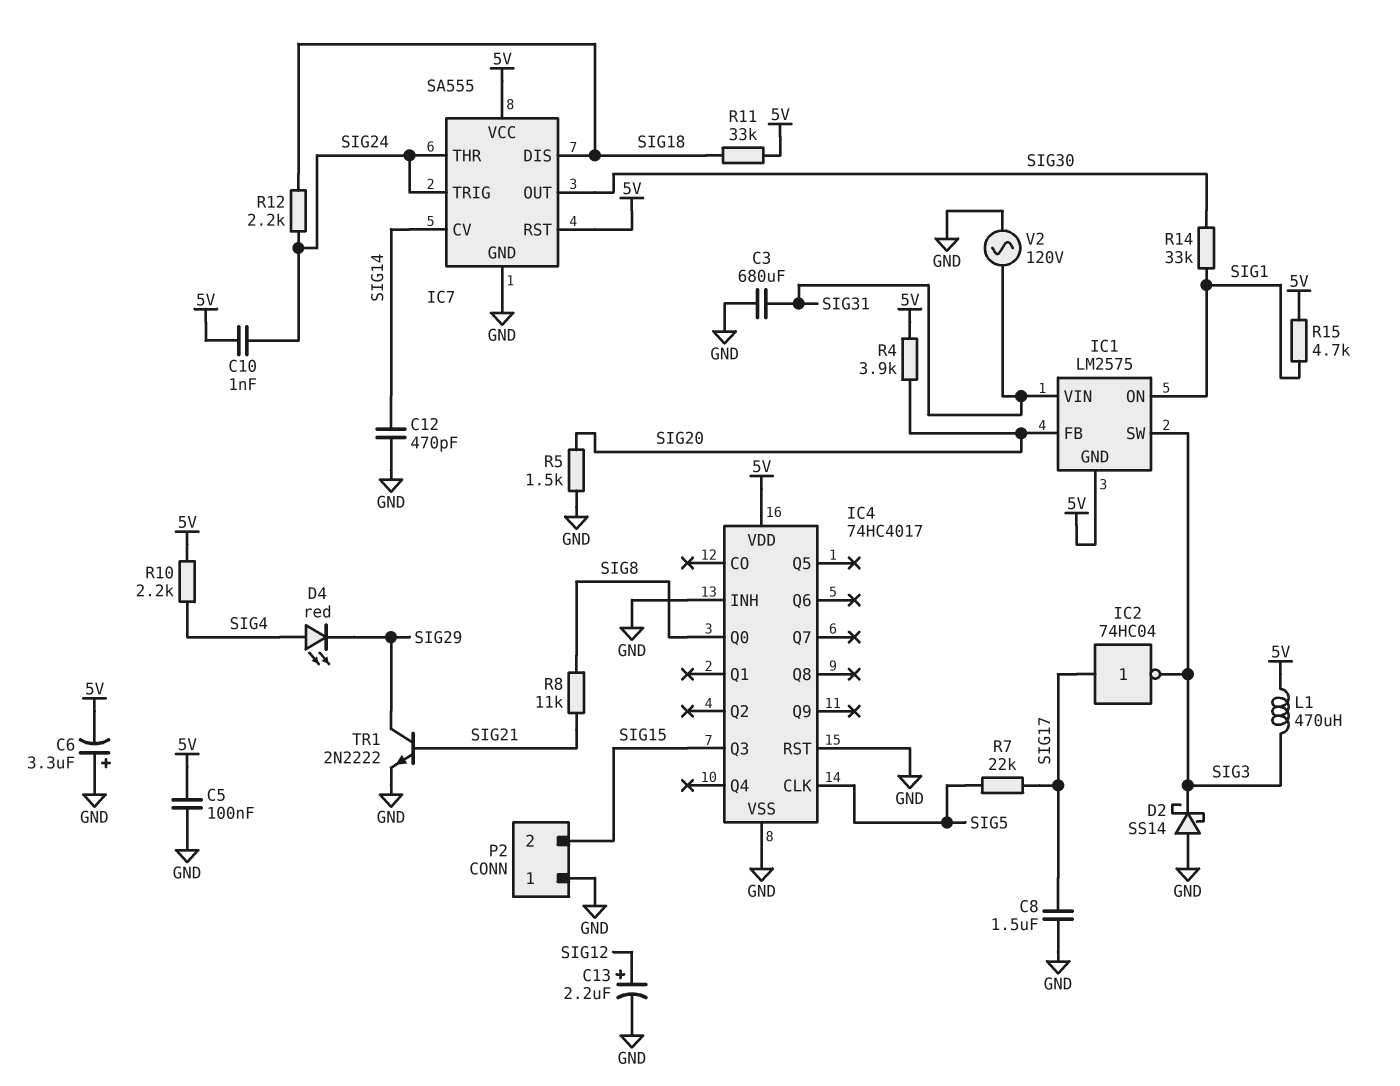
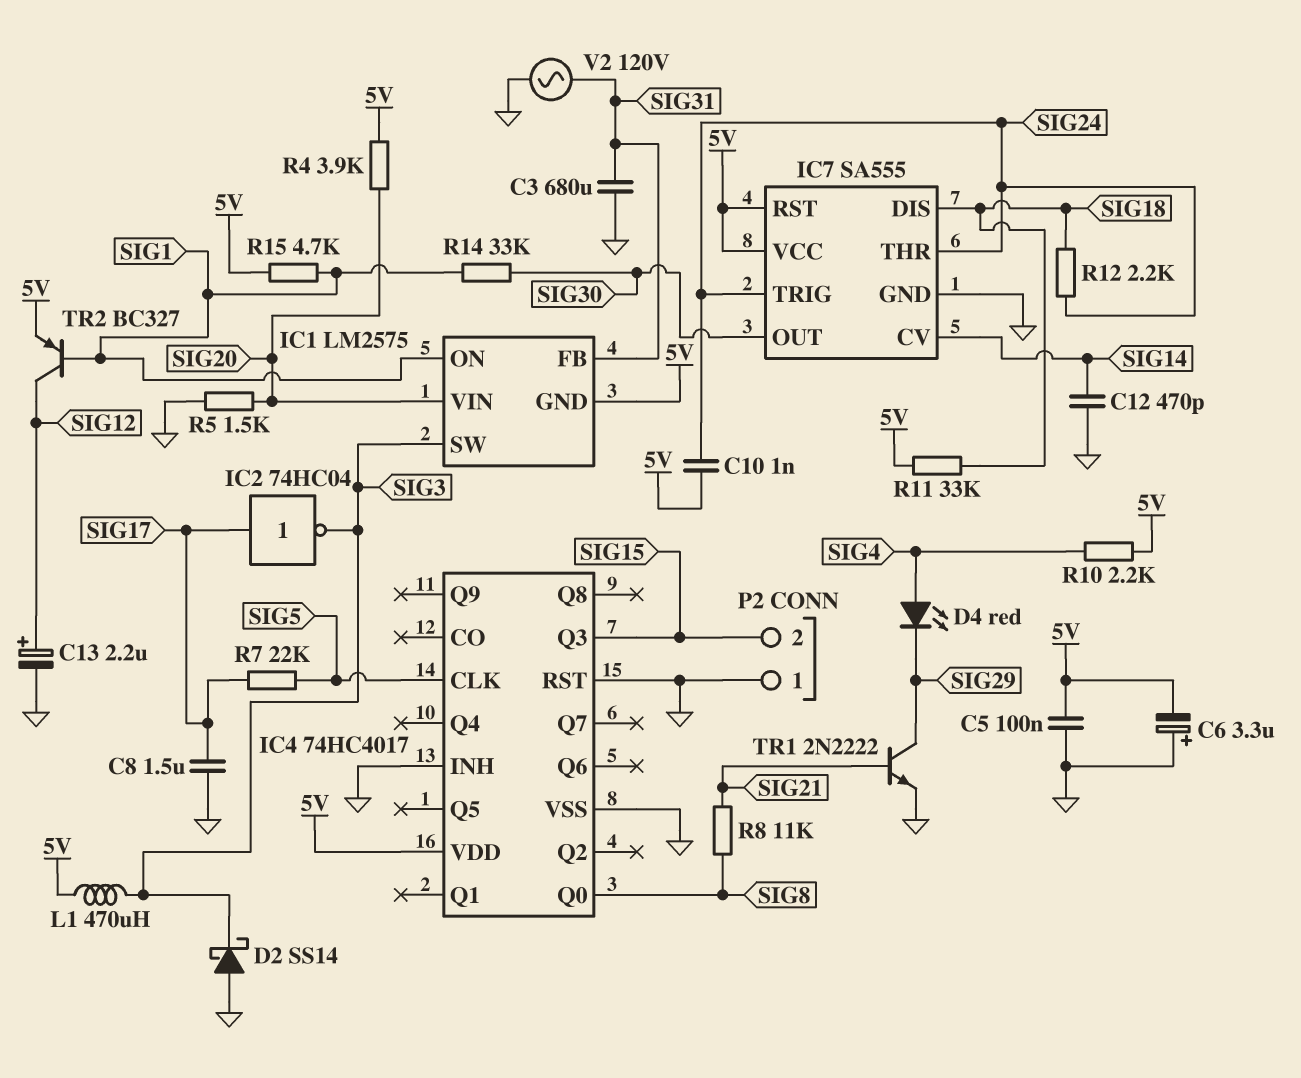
IC1 pin FB: SIG20 -> SIG31
IC1 pin VIN: SIG31 -> SIG20
TR2: none -> PNP BC327 (B SIG1, C SIG12, E 5V)

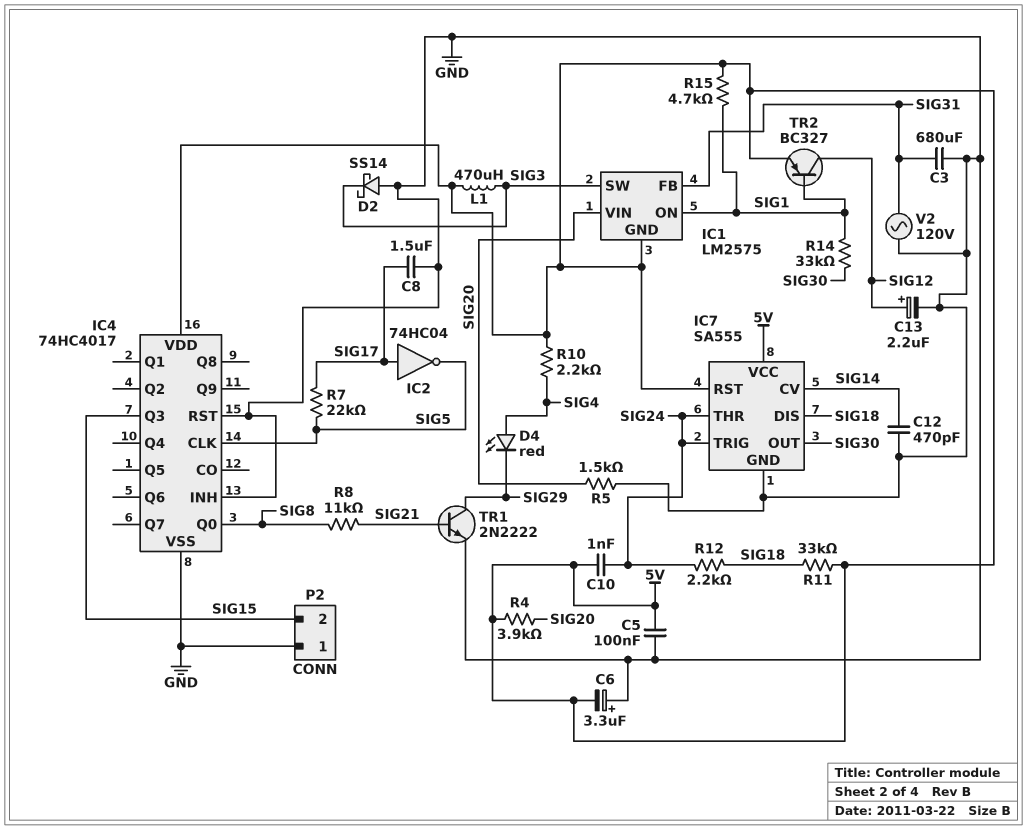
IC2: NOT 74HC04 (in SIG17, out SIG3) -> NOT 74HC04 (in SIG17, out SIG5)

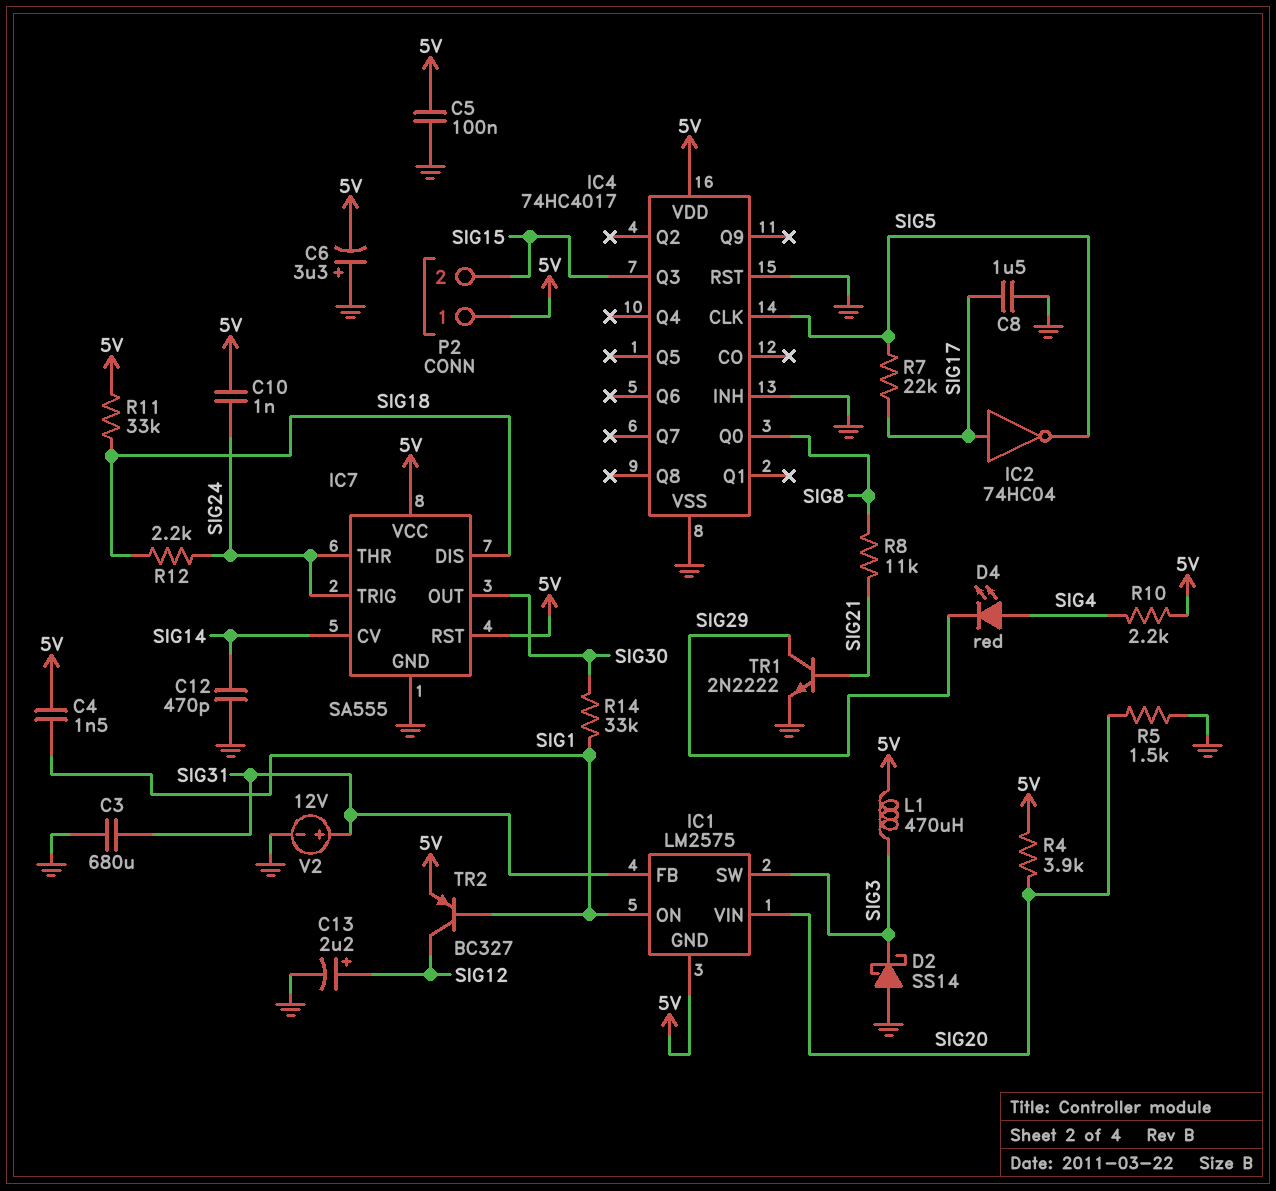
C4: none -> 1.5nF (5V, SIG1)
P2 pin 1: GND -> 5V
R15: 4.7k (5V, SIG1) -> none
V2: AC 120V (GND, SIG31) -> 12V (plus SIG31, minus GND)

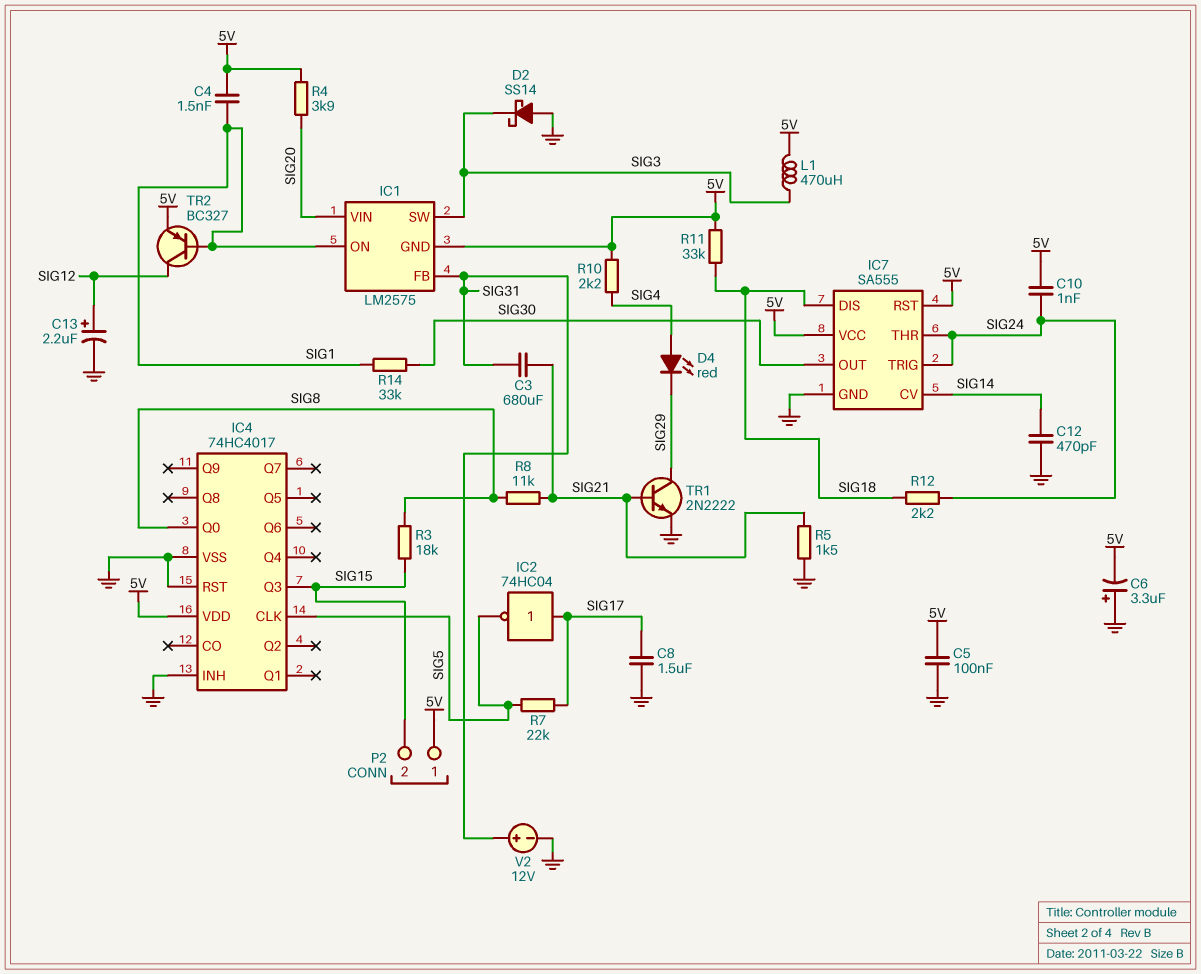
C3: 680uF (GND, SIG31) -> 680uF (SIG21, SIG31)
R3: none -> 18k (SIG8, SIG15)
R5: 1.5k (GND, SIG20) -> 1.5k (GND, SIG21)

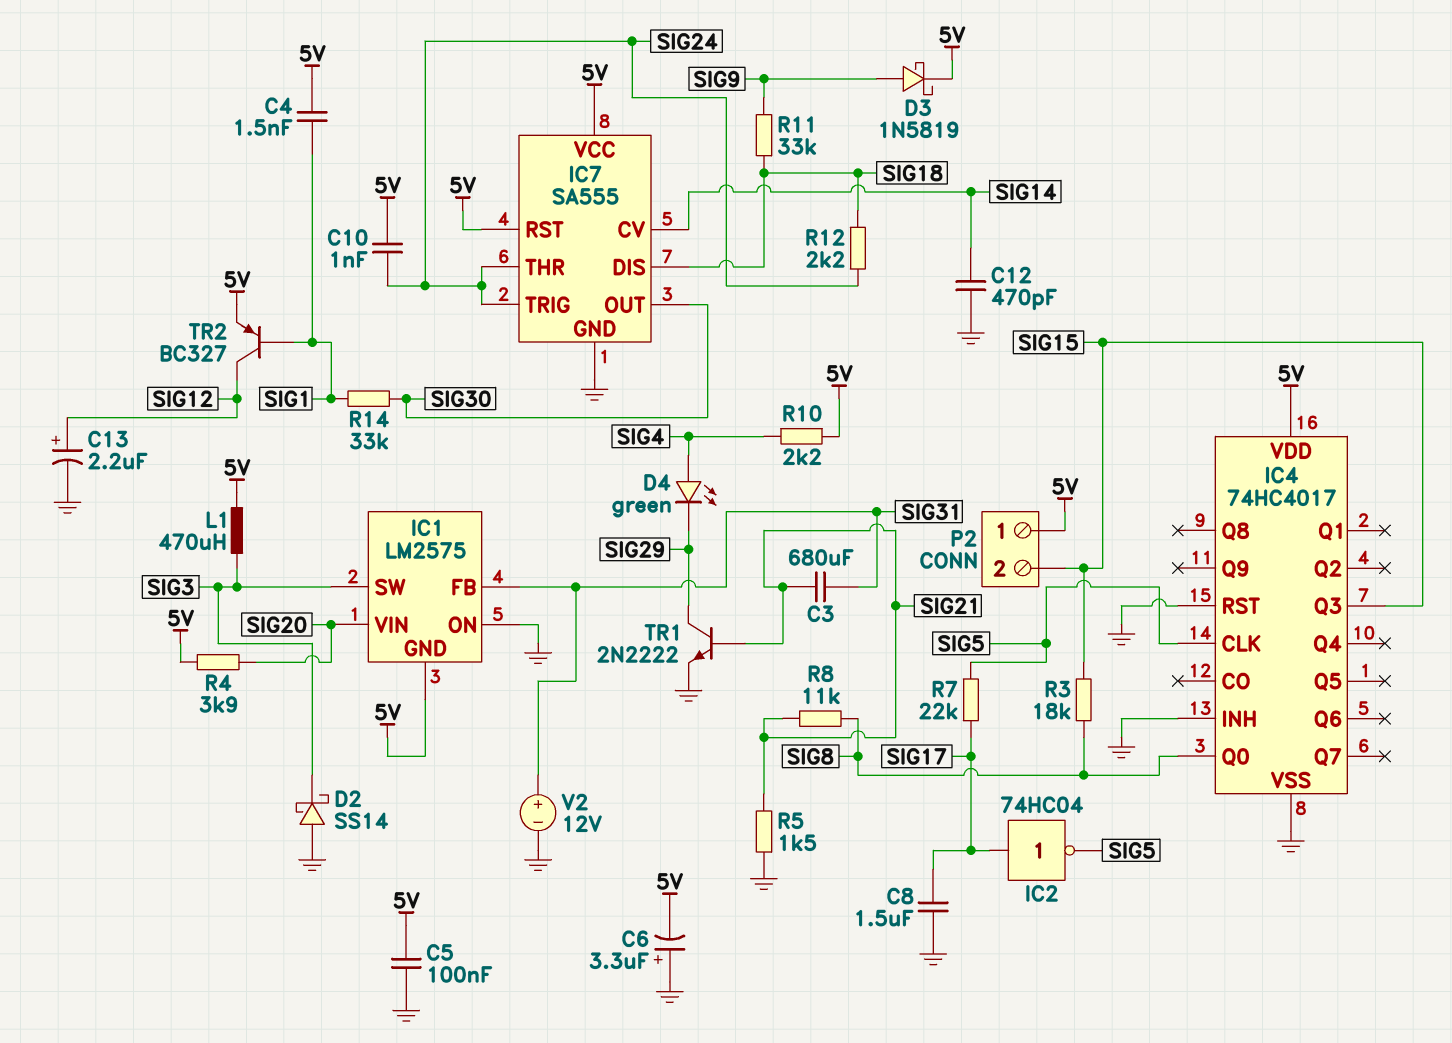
D3: none -> schottky 1N5819 (A SIG9, K 5V)
D4: LED red (A SIG4, K SIG29) -> LED green (A SIG4, K SIG29)
IC1 pin ON: SIG1 -> GND
R11: 33k (5V, SIG18) -> 33k (SIG9, SIG18)

